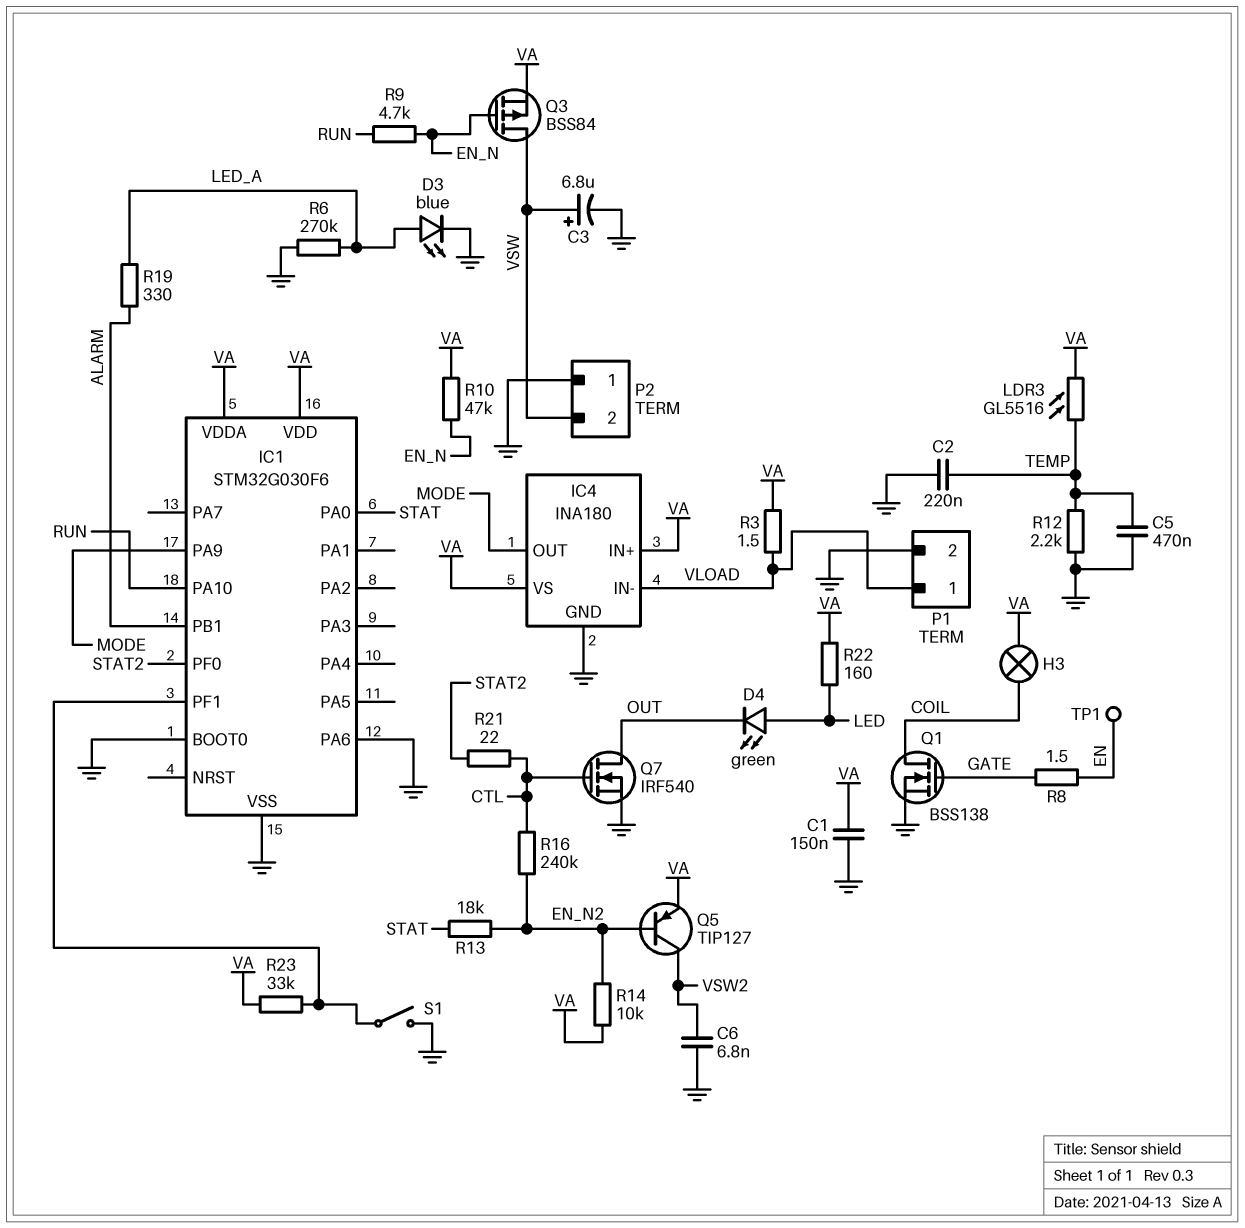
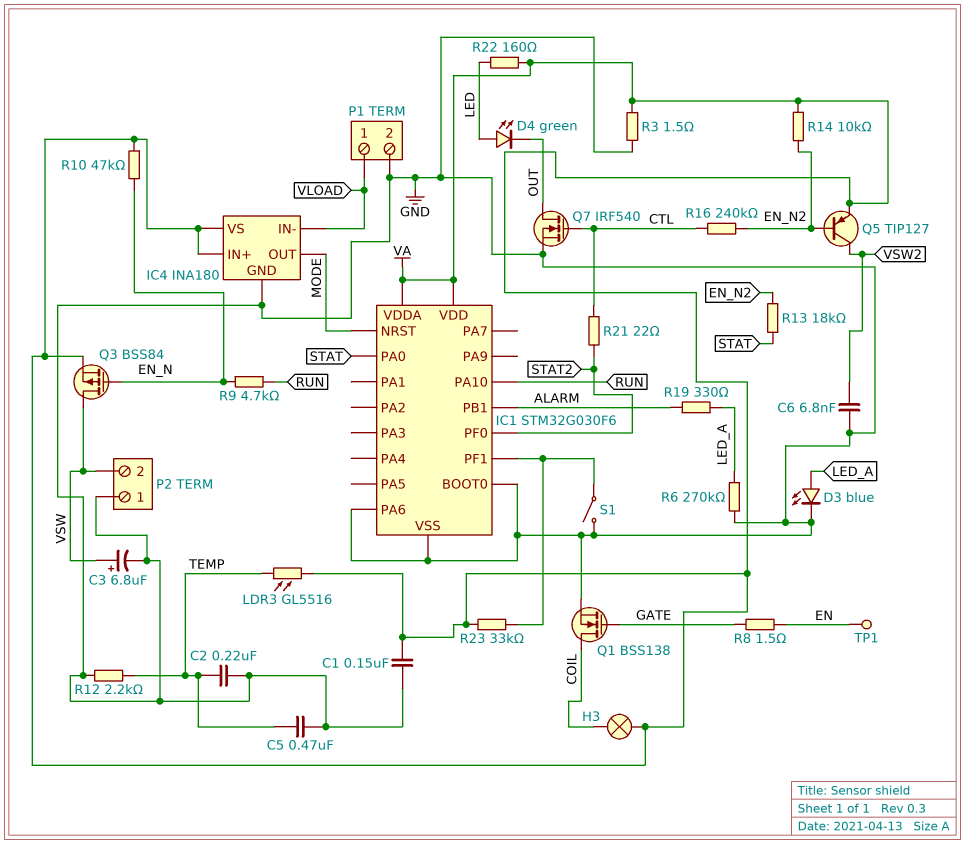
IC1 pin NRST: none -> MODE
IC1 pin PA9: MODE -> none
R3: 1.5 (VA, VLOAD) -> 1.5 (GND, VA)

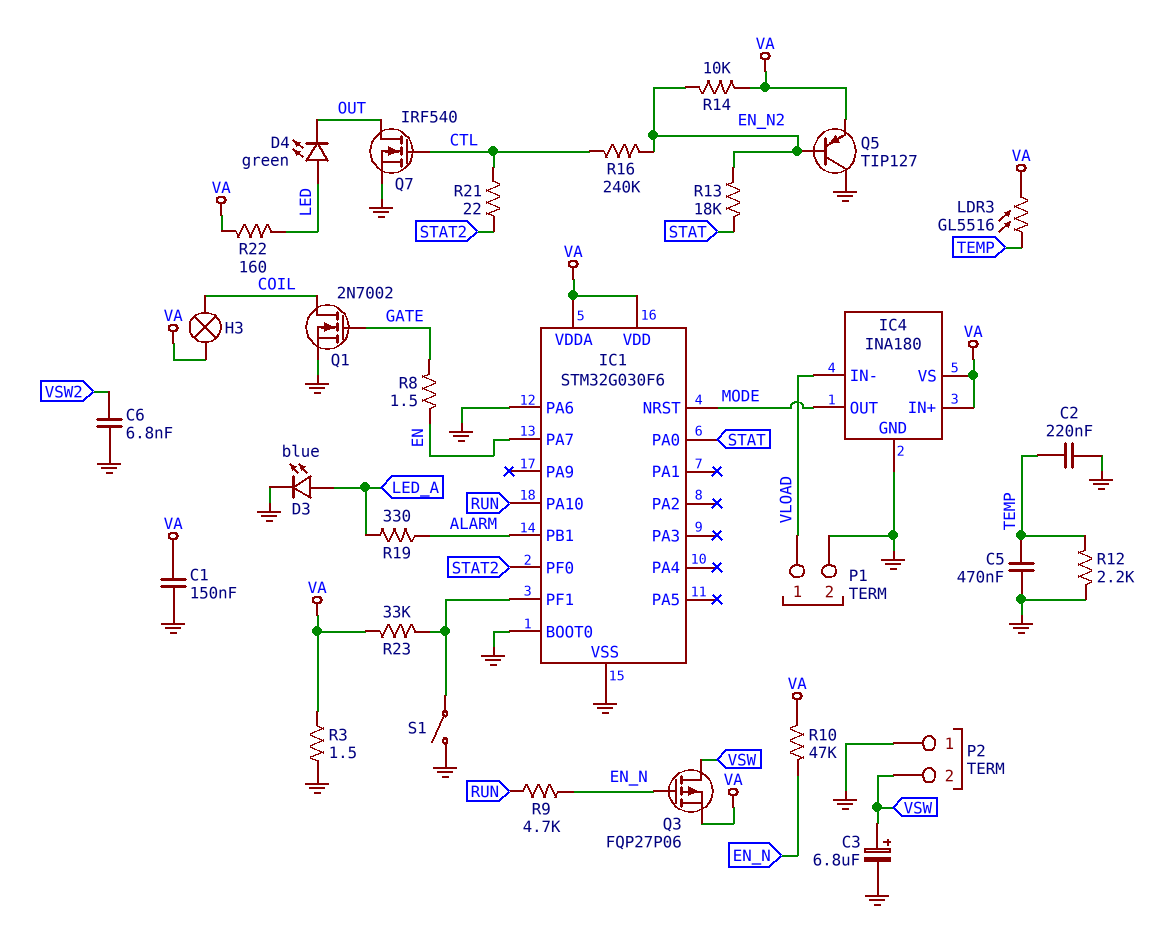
IC1 pin PA7: none -> EN
Q1: NMOS BSS138 (G GATE, D COIL, S GND) -> NMOS 2N7002 (G GATE, D COIL, S GND)
Q3: PMOS BSS84 (G EN_N, D VSW, S VA) -> PMOS FQP27P06 (G EN_N, D VSW, S VA)
Q5: PNP TIP127 (B EN_N2, C VSW2, E VA) -> PNP TIP127 (B EN_N2, C GND, E VA)
R6: 270k (GND, LED_A) -> none
TP1: test point (EN) -> none

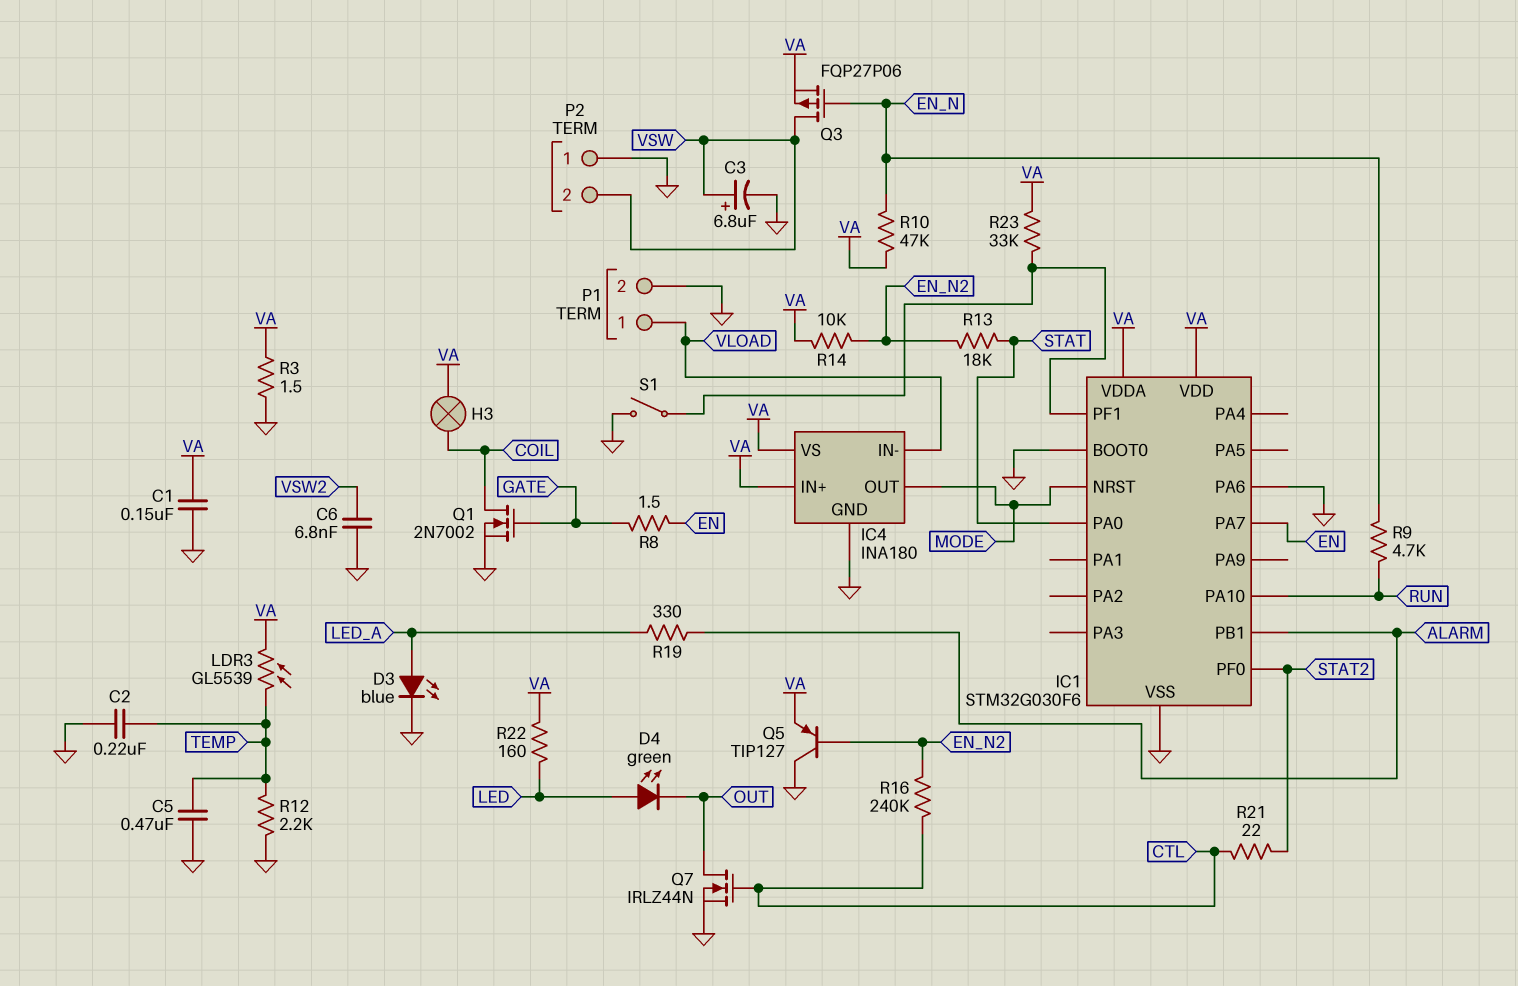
LDR3: GL5516 (TEMP, VA) -> GL5539 (TEMP, VA)
Q7: NMOS IRF540 (G CTL, D OUT, S GND) -> NMOS IRLZ44N (G CTL, D OUT, S GND)

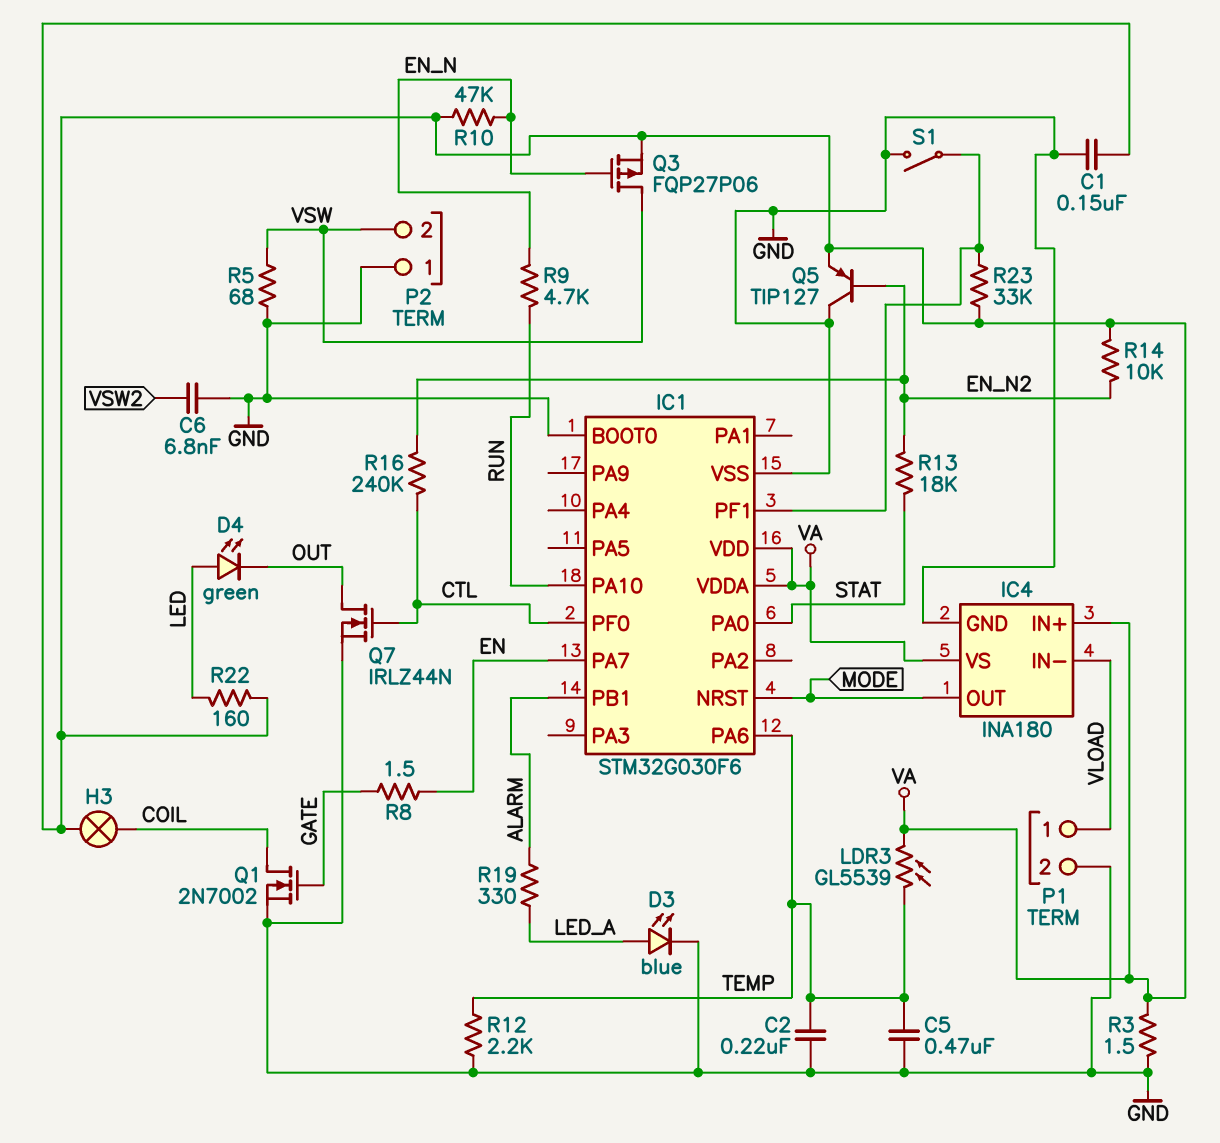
C3: 6.8uF (plus VSW, minus GND) -> none
IC1 pin PA6: GND -> TEMP
IC1 pin PF0: STAT2 -> CTL
R5: none -> 68 (GND, VSW)
R21: 22 (CTL, STAT2) -> none

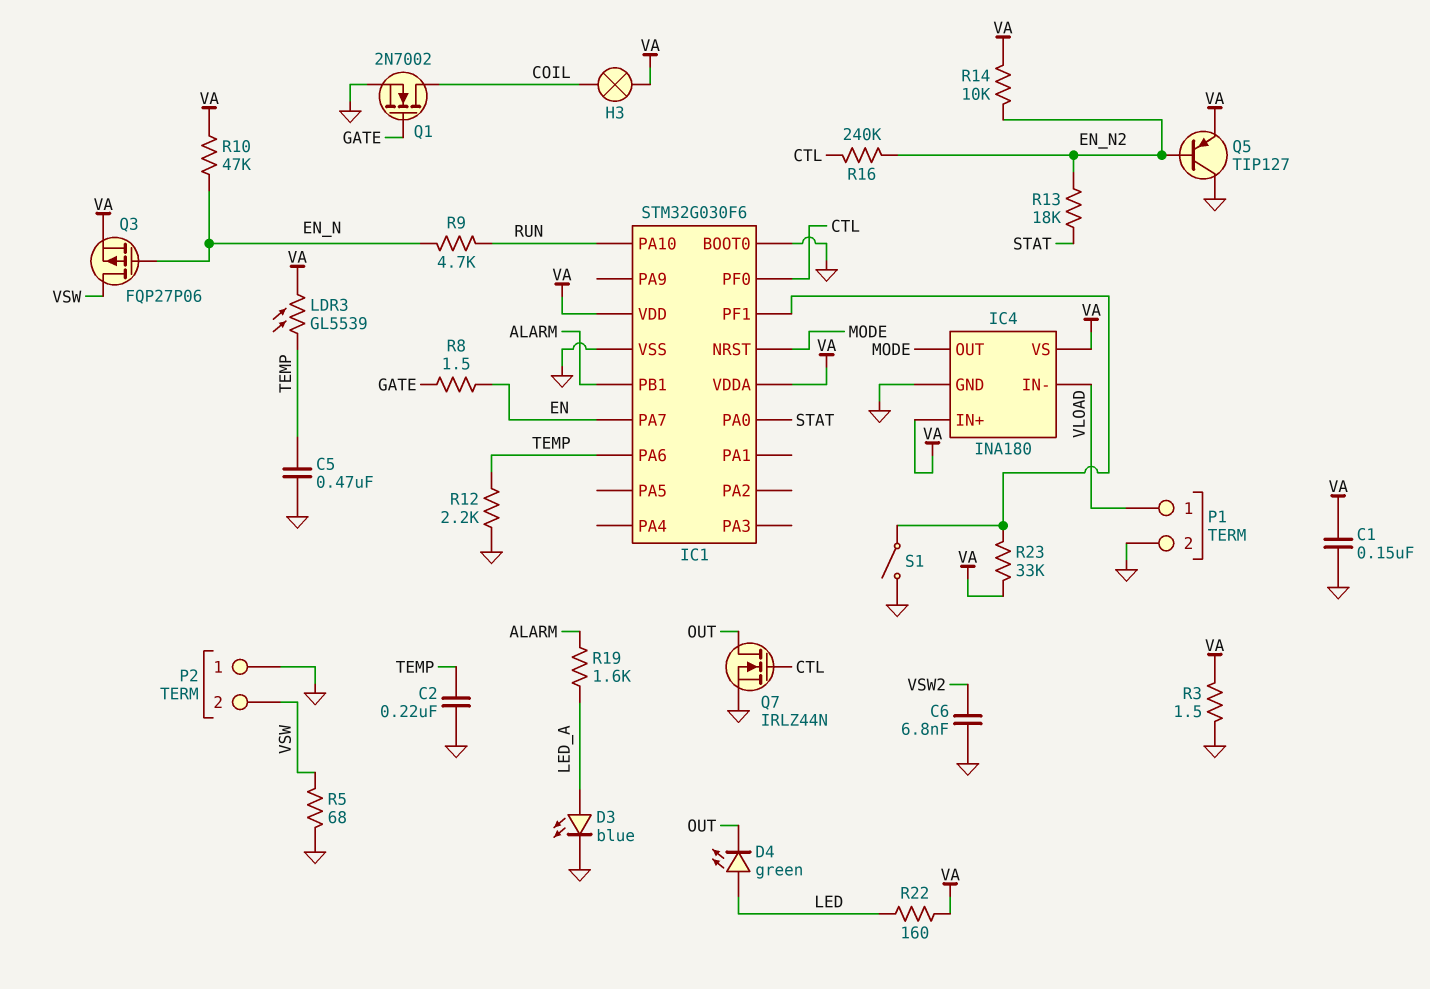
R19: 330 (ALARM, LED_A) -> 1.6k (ALARM, LED_A)

